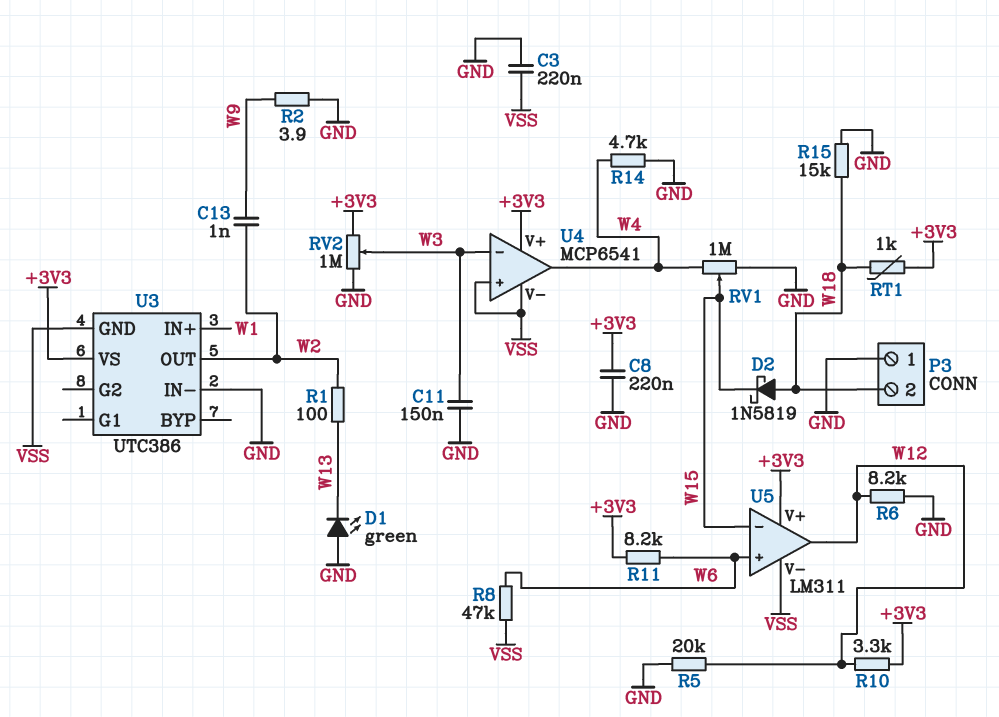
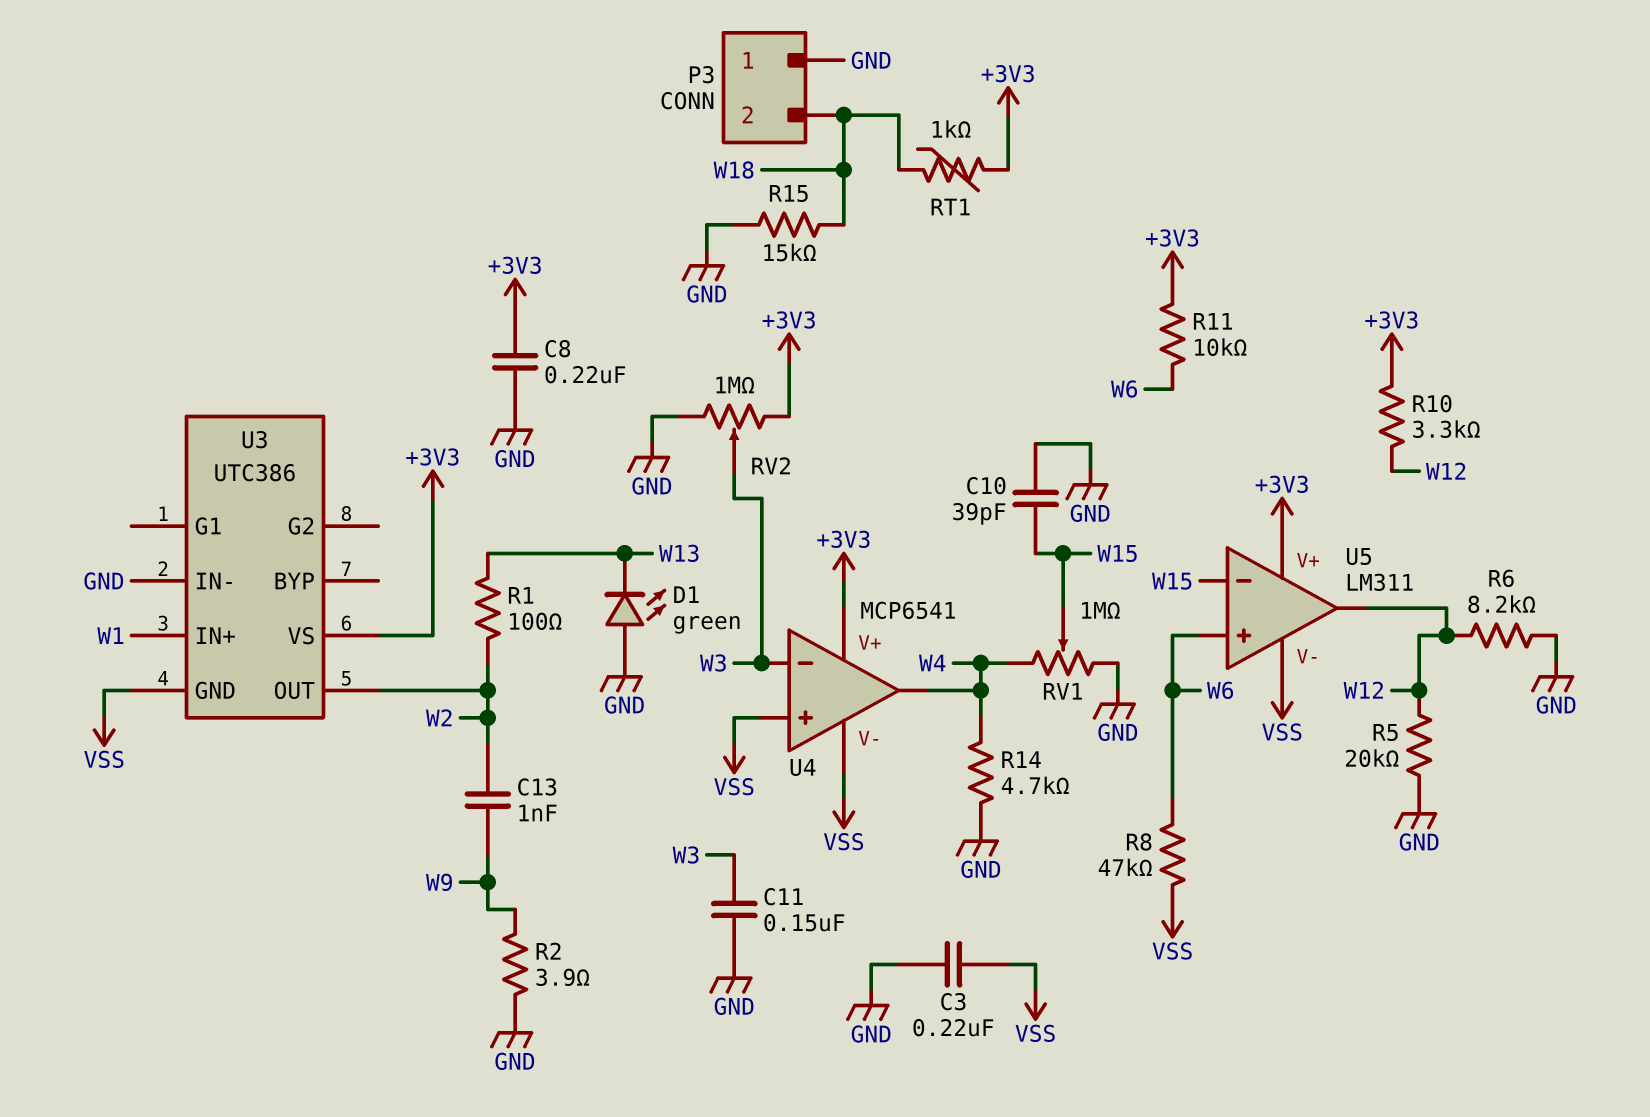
C10: none -> 39pF (GND, W15)
D2: schottky 1N5819 (A W18, K W15) -> none
R11: 8.2k (+3V3, W6) -> 10k (+3V3, W6)

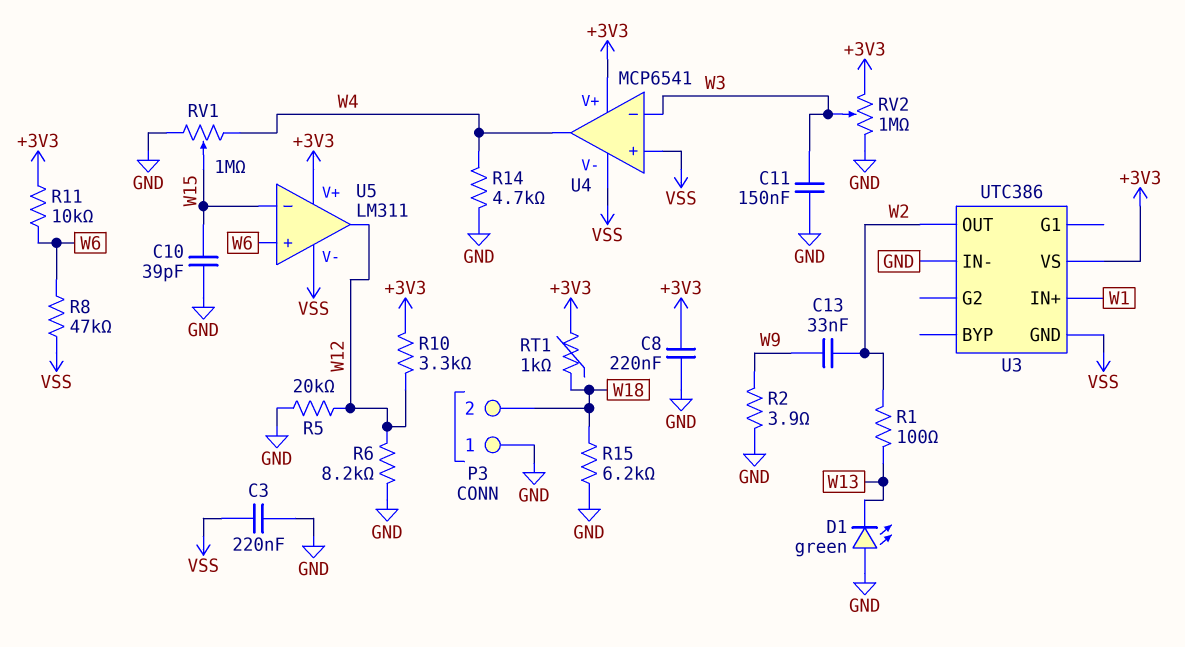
C13: 1nF (W2, W9) -> 33nF (W2, W9)
R15: 15k (GND, W18) -> 6.2k (GND, W18)

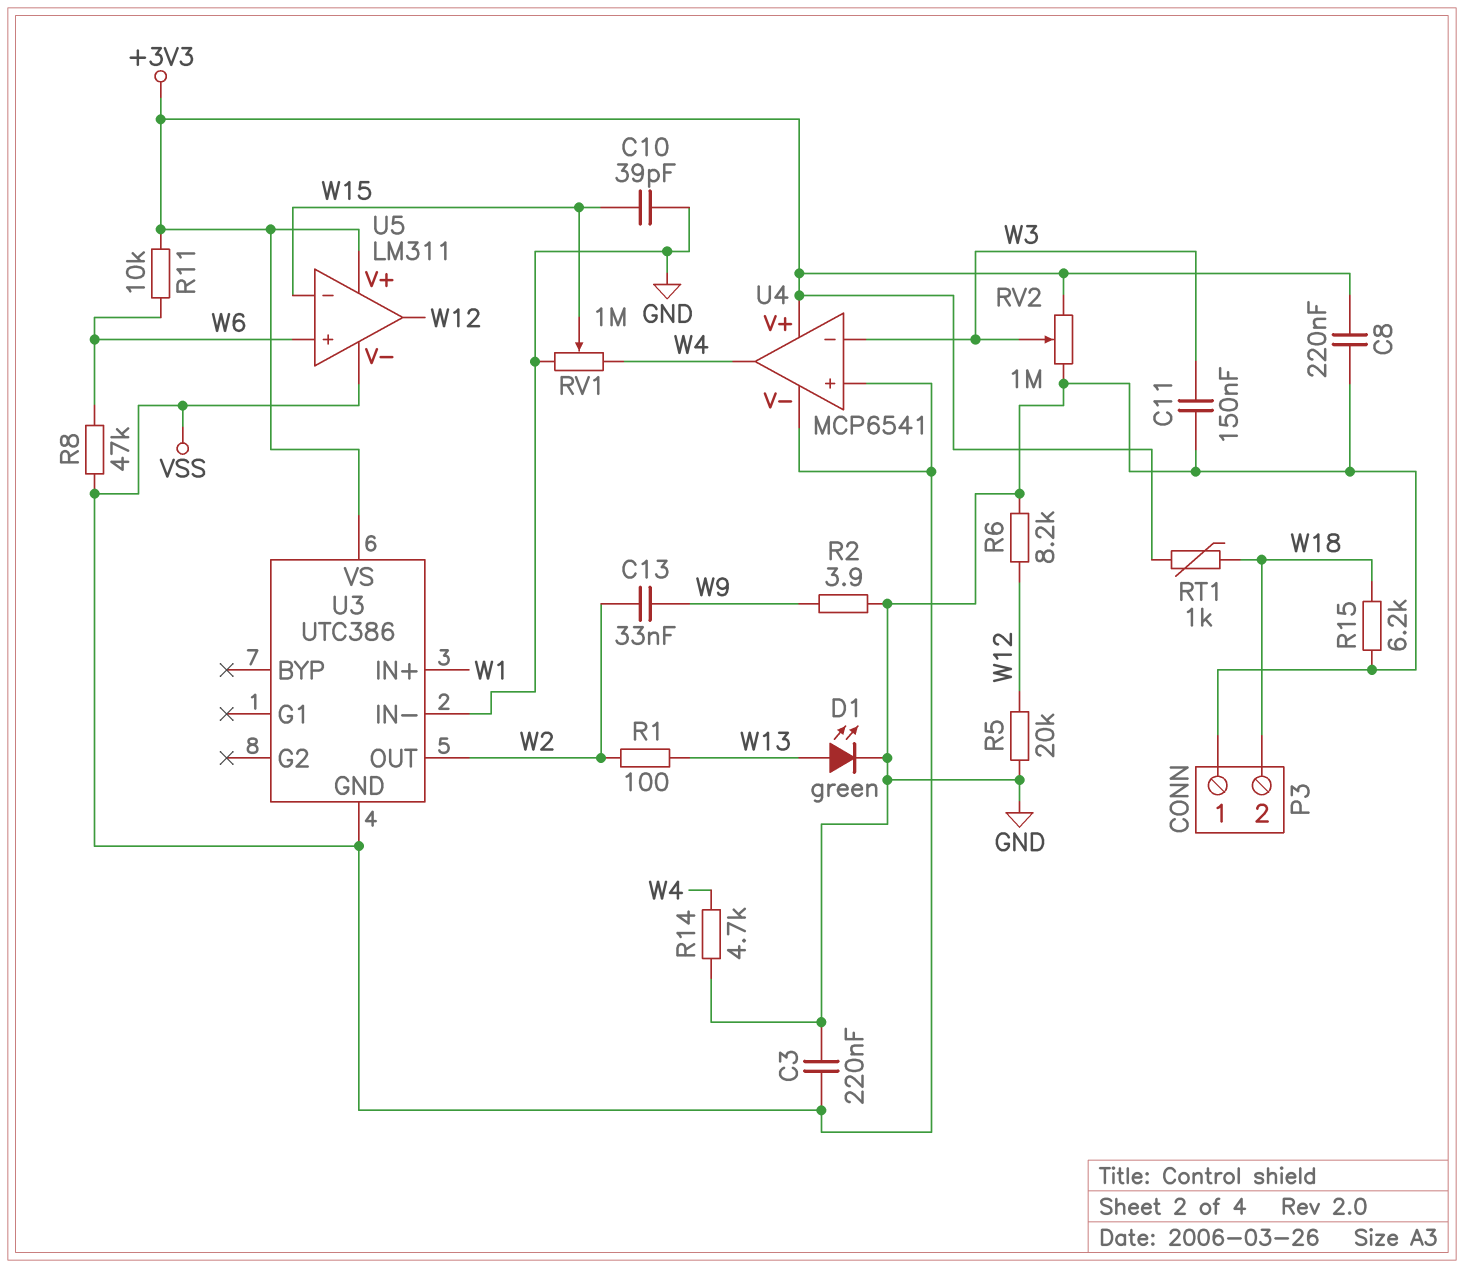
D1: LED green (A GND, K W13) -> LED green (A W13, K GND)
R10: 3.3k (+3V3, W12) -> none

